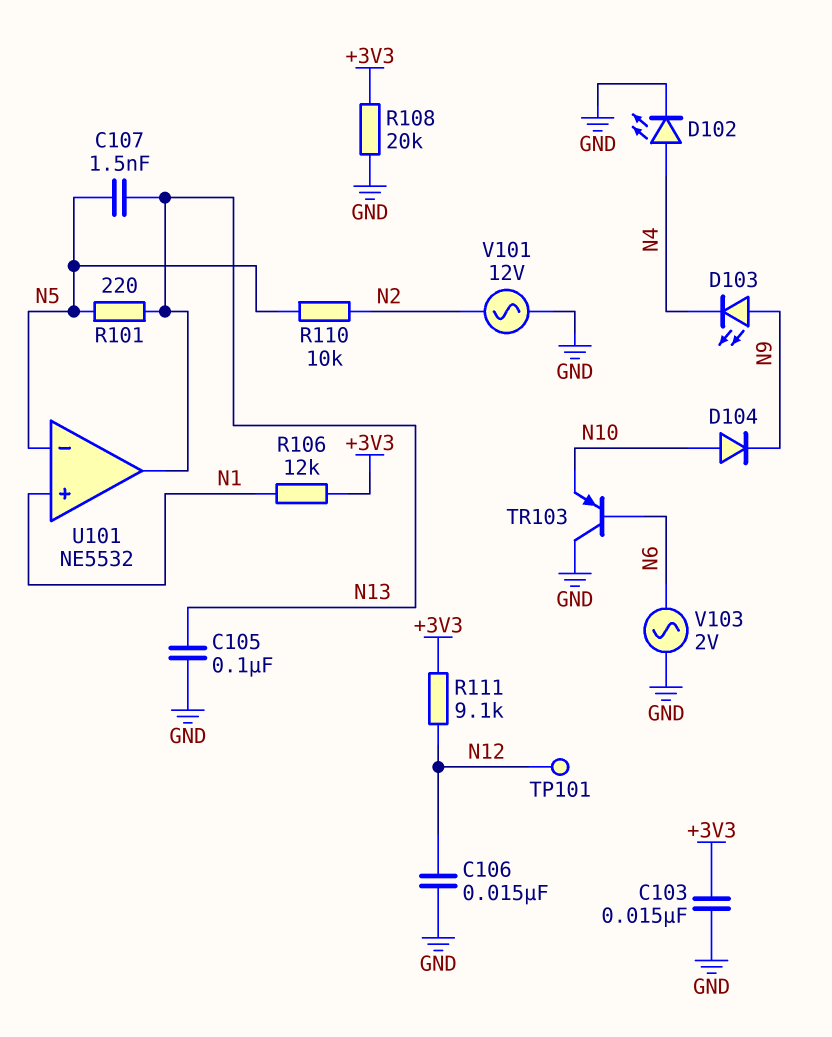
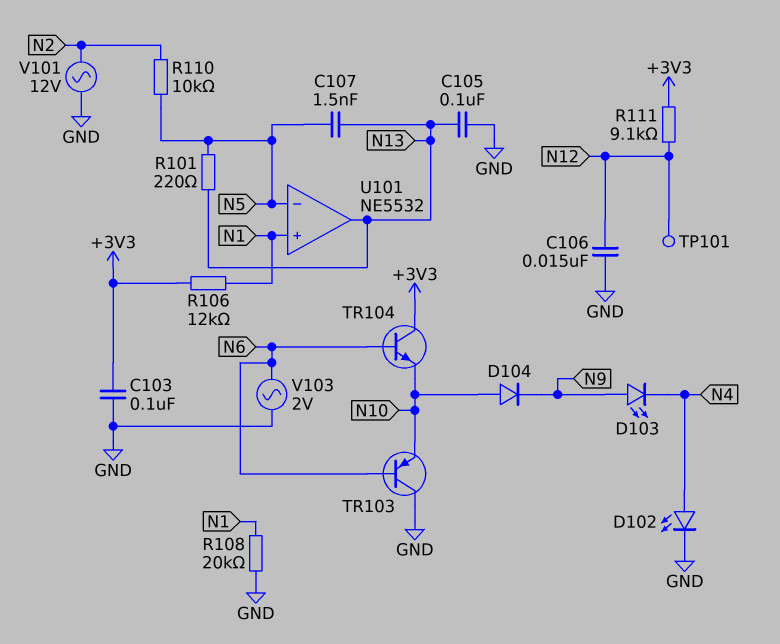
C103: 15nF (+3V3, GND) -> 100nF (+3V3, GND)
R108: 20k (+3V3, GND) -> 20k (GND, N1)
TR104: none -> NPN (B N6, C +3V3, E N10)

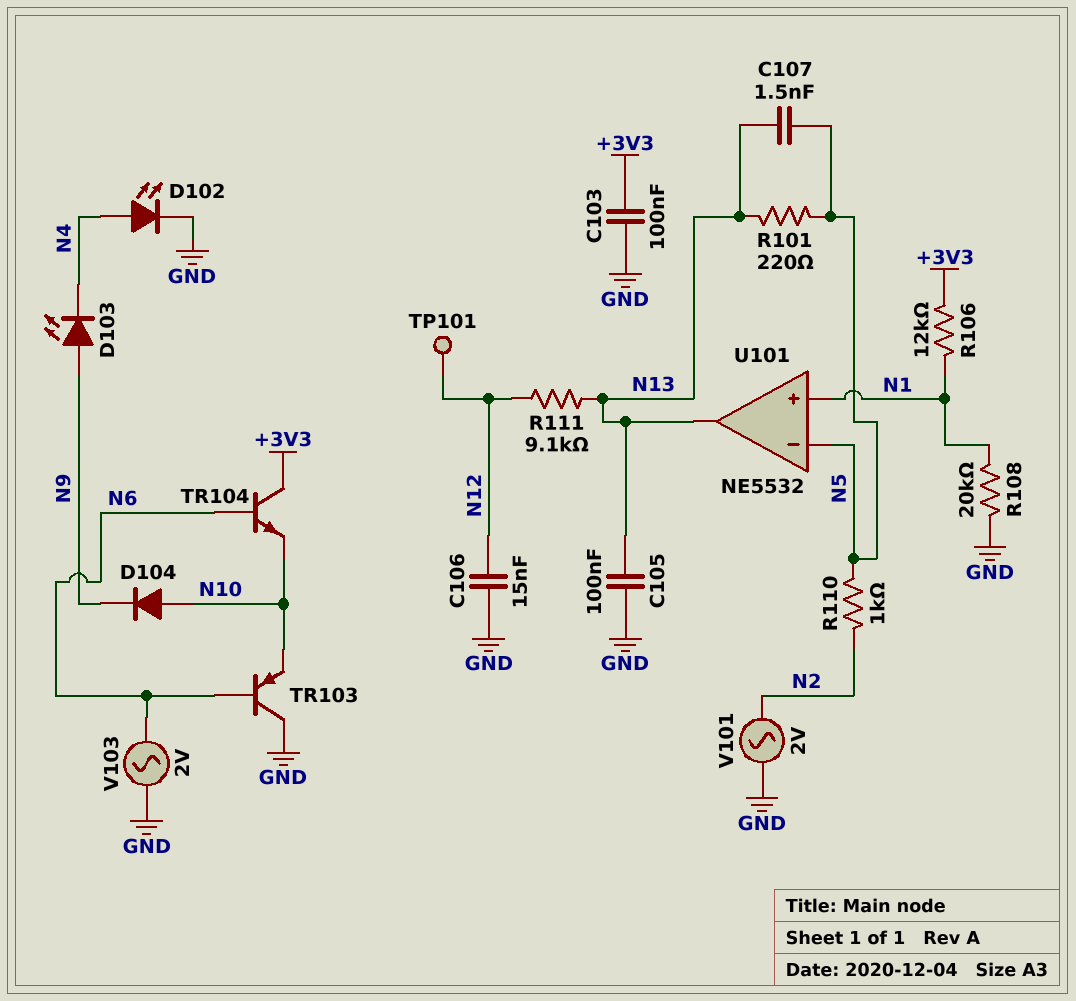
R110: 10k (N2, N5) -> 1k (N2, N5)
R111: 9.1k (+3V3, N12) -> 9.1k (N12, N13)
V101: AC 12V (GND, N2) -> AC 2V (GND, N2)

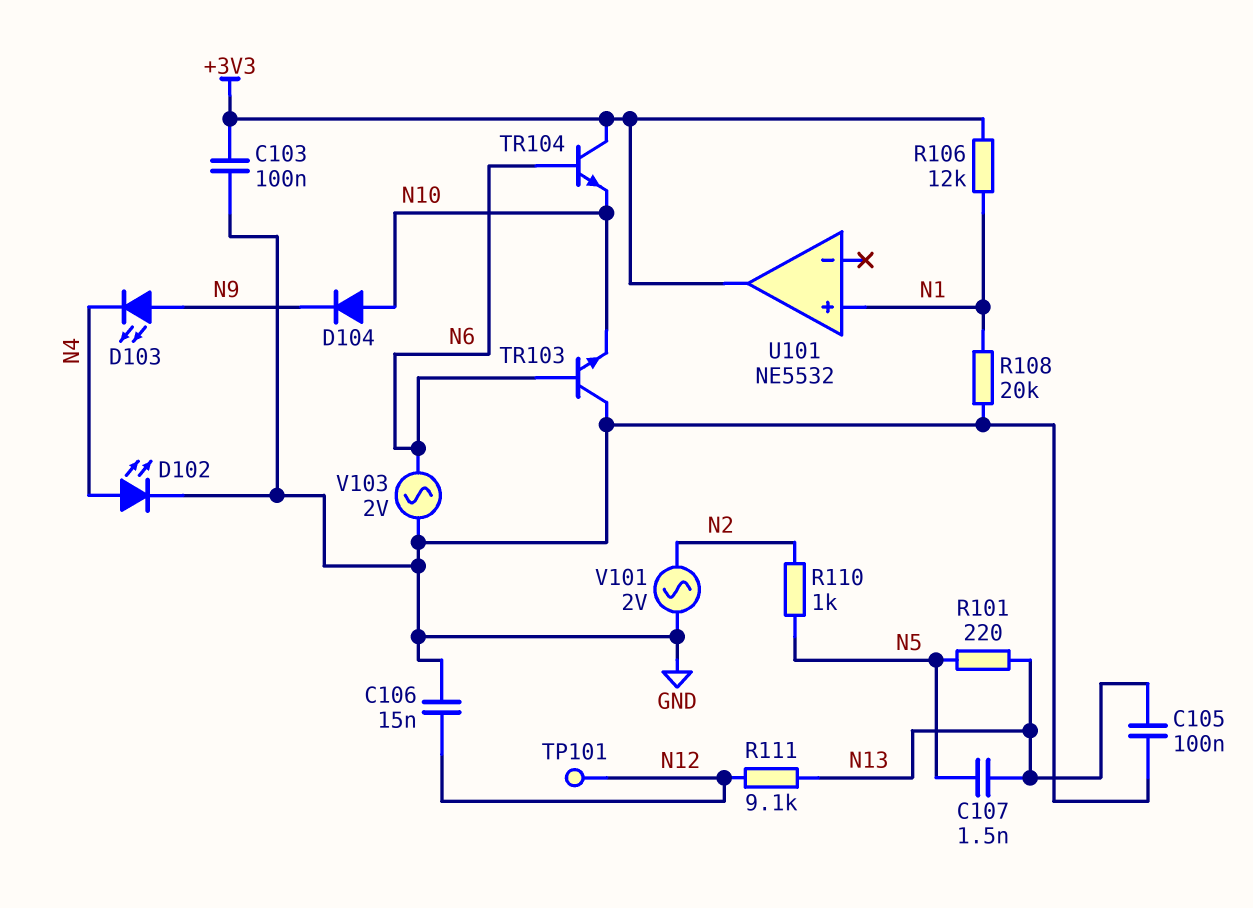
TR103: PNP (B N6, C GND, E N10) -> NPN (B N6, C GND, E N10)
U101 pin in-: N5 -> none
U101 pin out: N13 -> +3V3

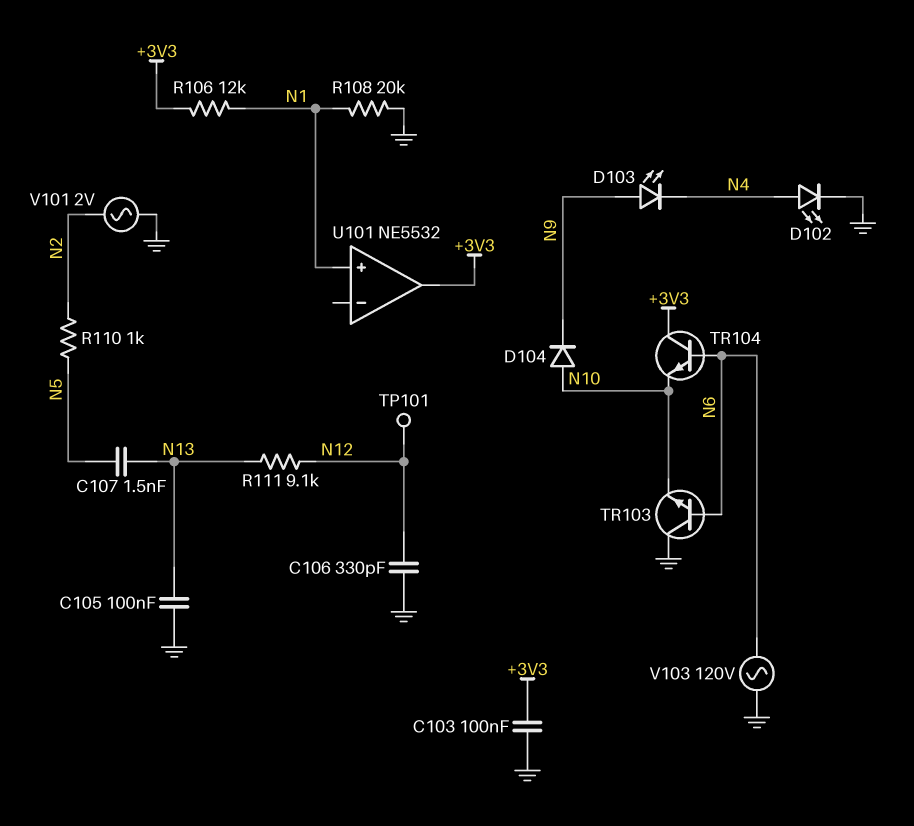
C106: 15nF (GND, N12) -> 330pF (GND, N12)
R101: 220 (N5, N13) -> none
V103: AC 2V (GND, N6) -> AC 120V (GND, N6)

